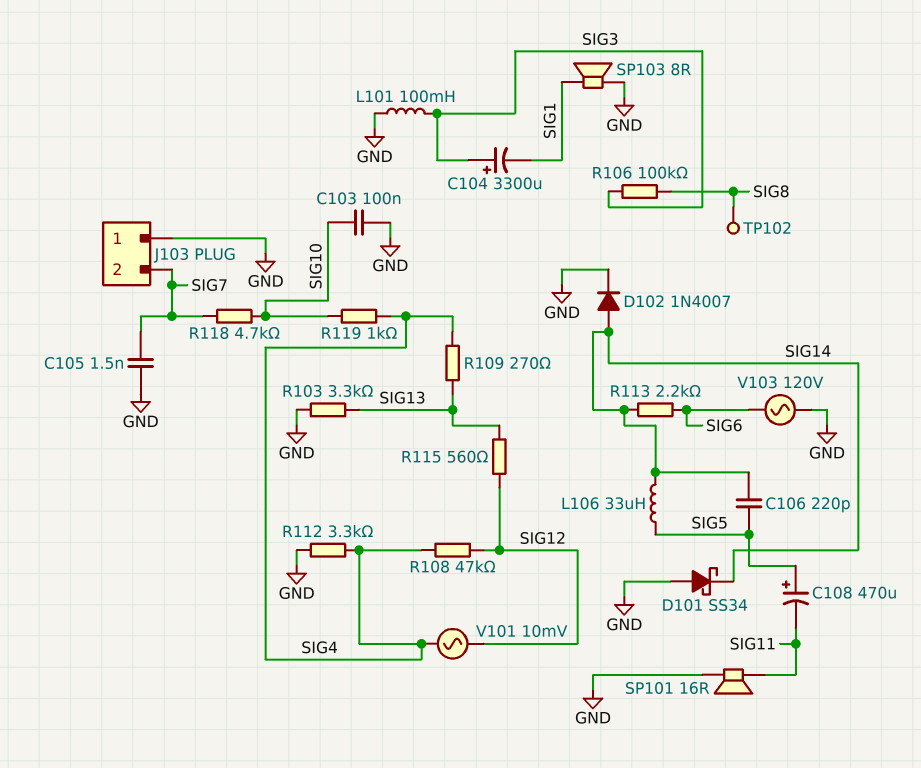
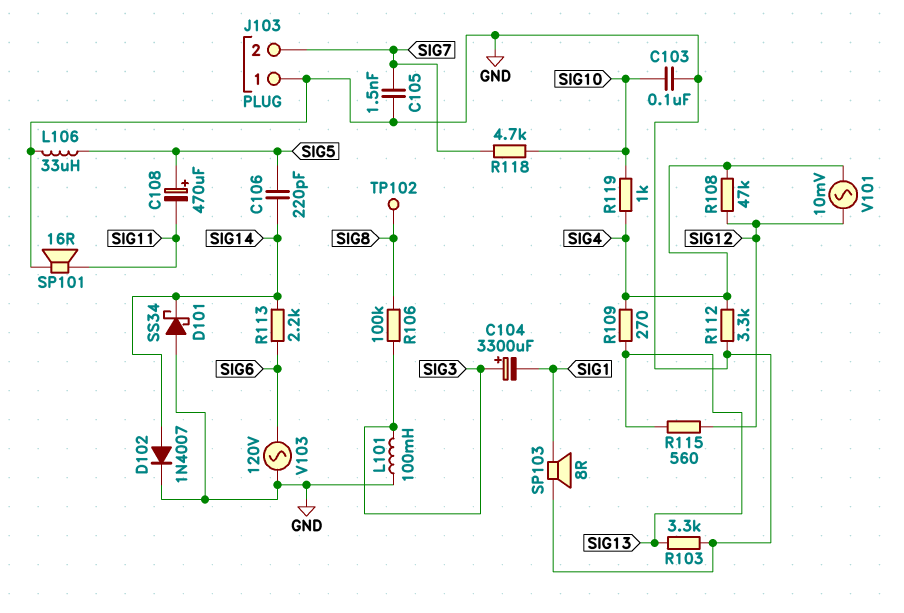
L106: 33uH (SIG5, SIG14) -> 33uH (GND, SIG5)

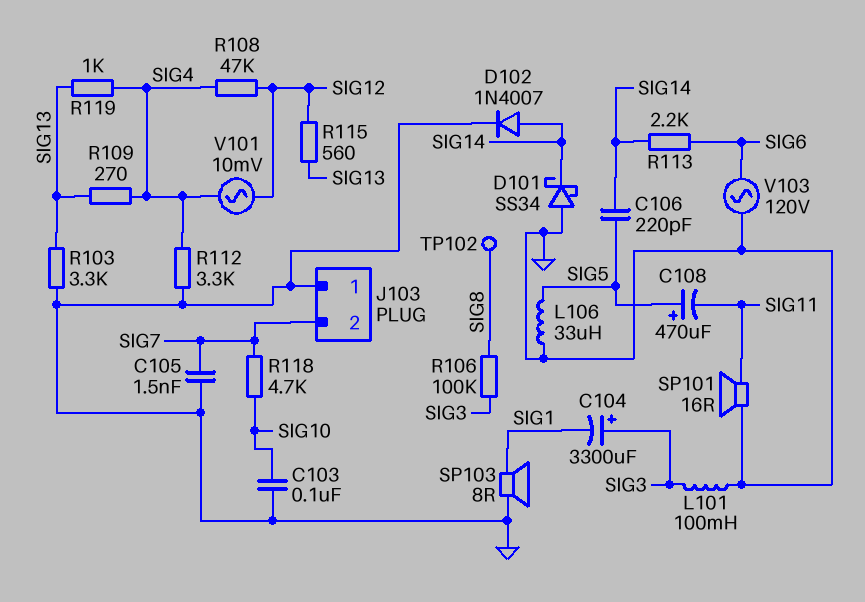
R119: 1k (SIG4, SIG10) -> 1k (SIG4, SIG13)

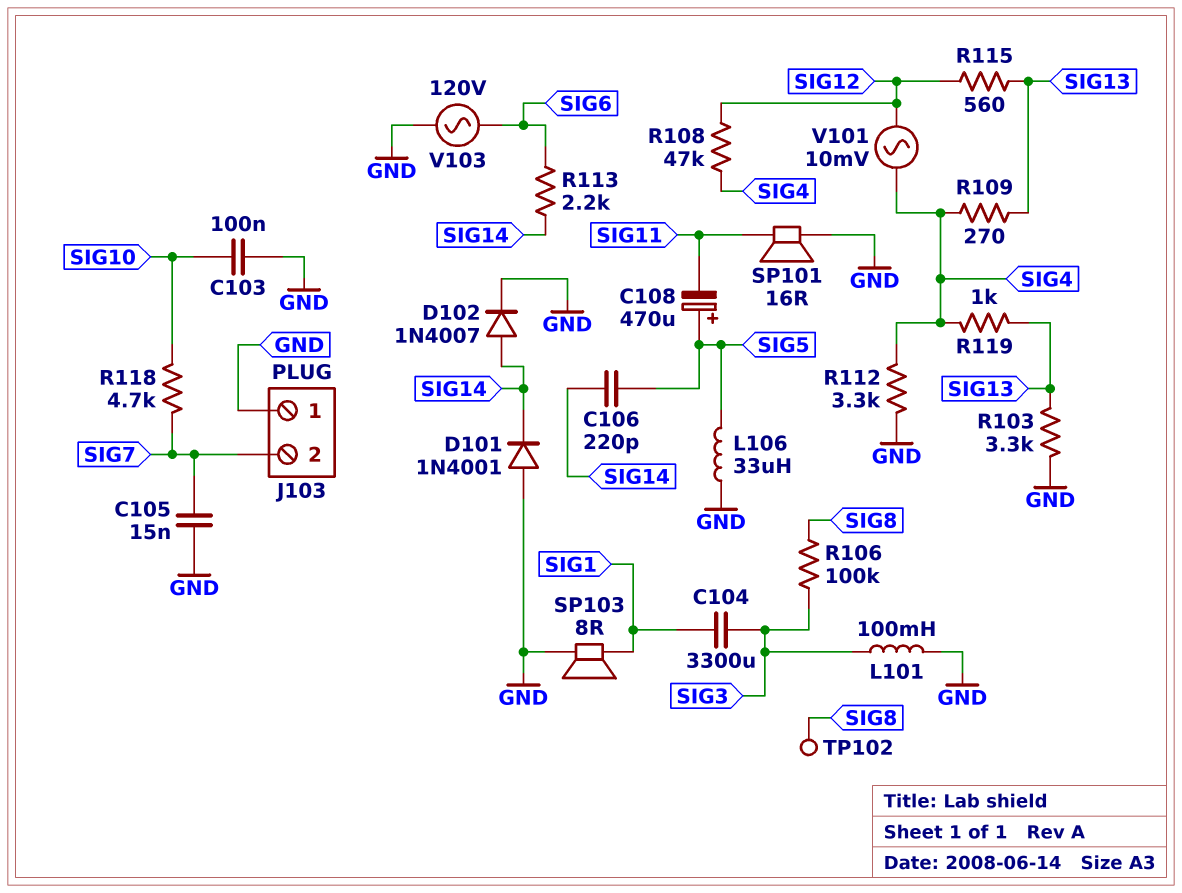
C104: 3300uF (plus SIG3, minus SIG1) -> 3300uF (SIG1, SIG3)
C105: 1.5nF (GND, SIG7) -> 15nF (GND, SIG7)
D101: schottky SS34 (A GND, K SIG14) -> diode 1N4001 (A GND, K SIG14)

